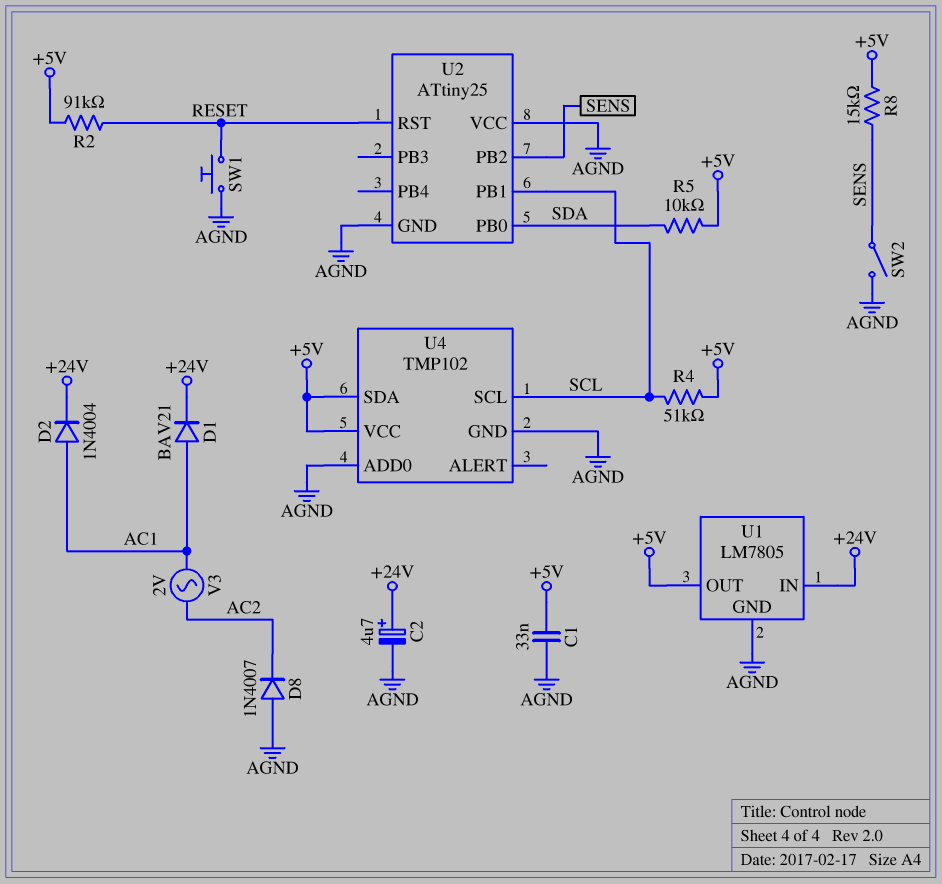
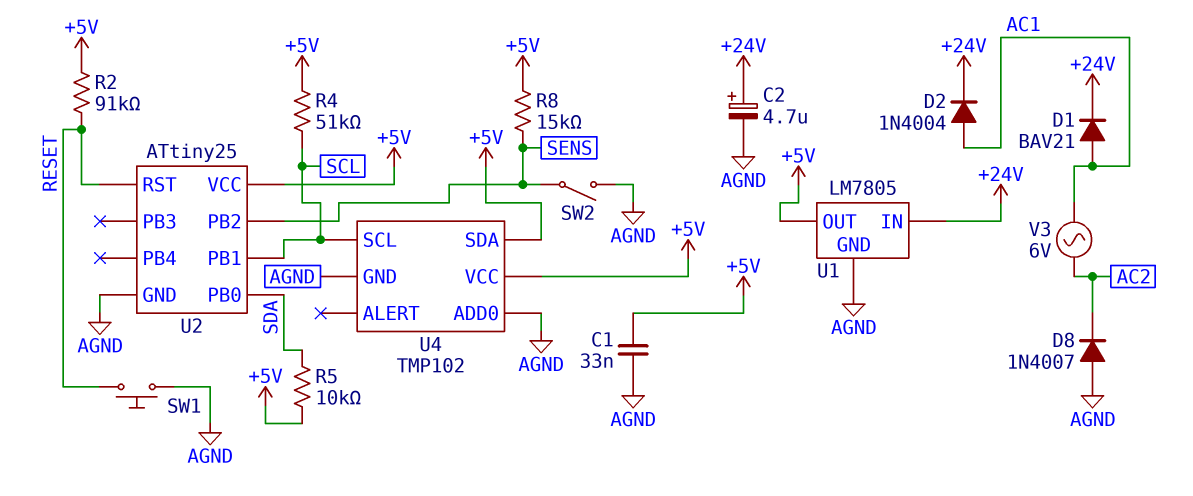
U2 pin VCC: AGND -> +5V
V3: AC 2V (AC1, AC2) -> AC 6V (AC1, AC2)

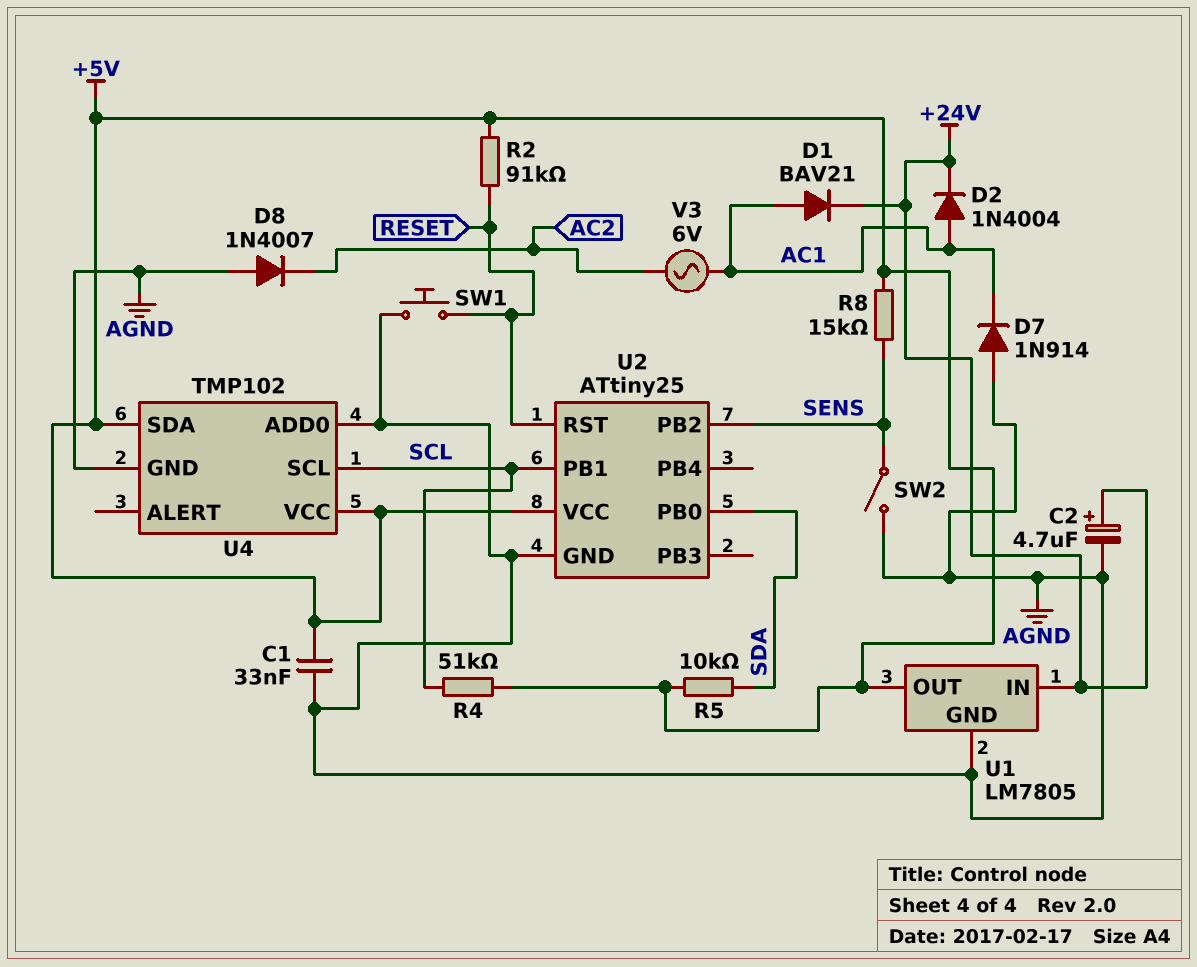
D7: none -> diode 1N914 (A AGND, K AC1)

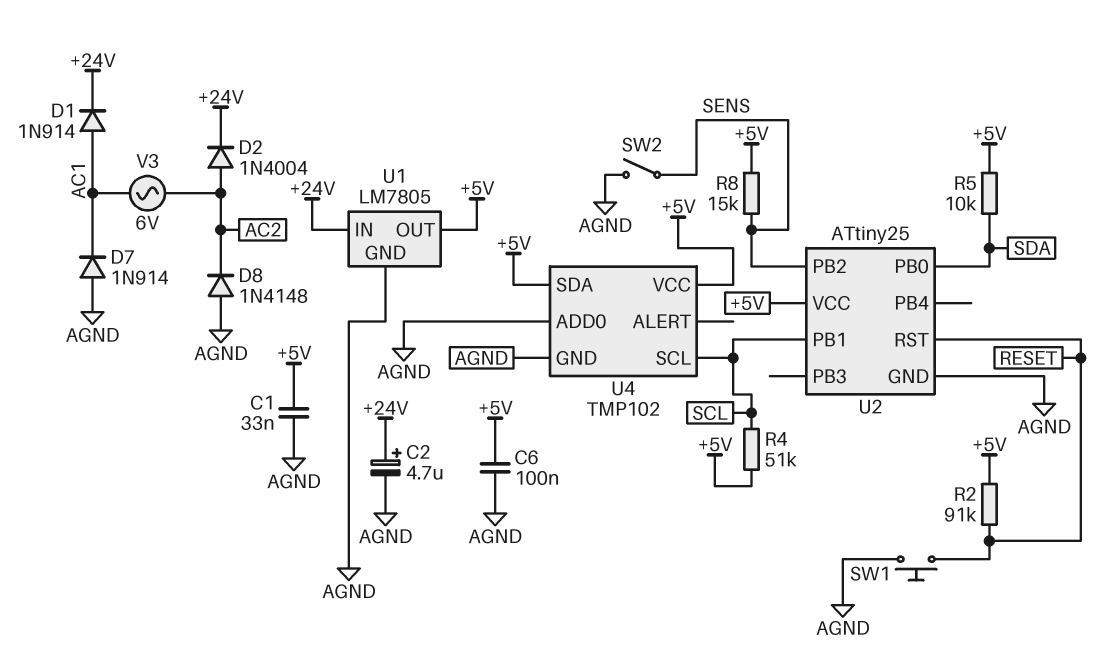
C6: none -> 100nF (+5V, AGND)
D1: diode BAV21 (A AC1, K +24V) -> diode 1N914 (A AC1, K +24V)
D2: diode 1N4004 (A AC1, K +24V) -> diode 1N4004 (A AC2, K +24V)
D8: diode 1N4007 (A AGND, K AC2) -> diode 1N4148 (A AGND, K AC2)

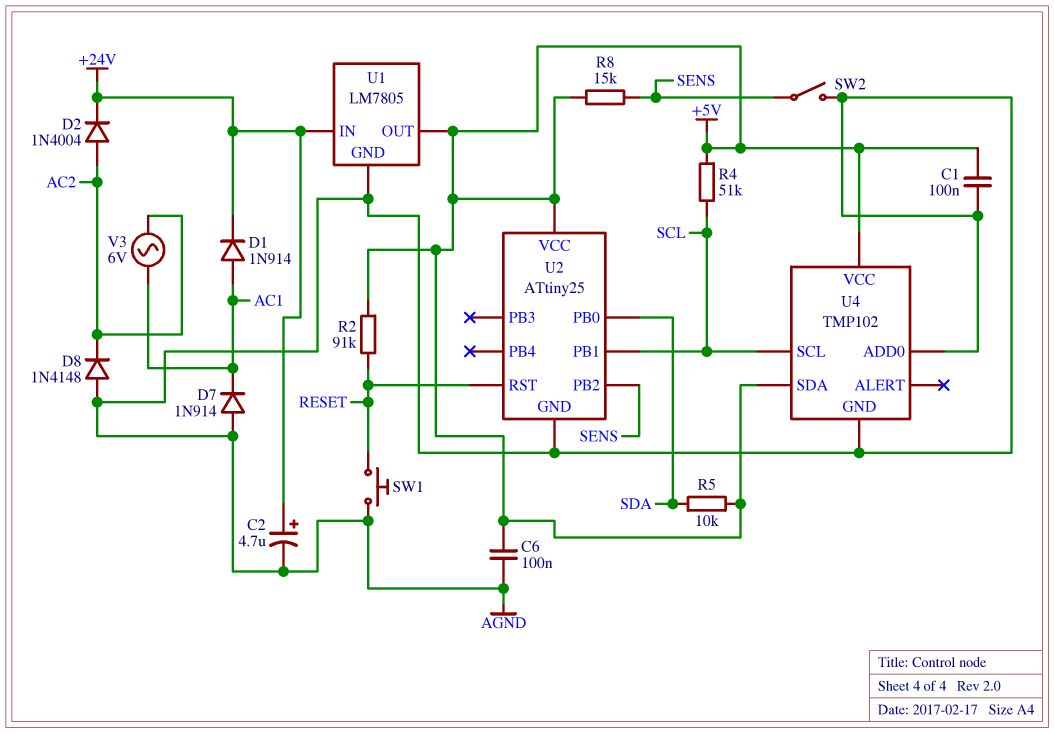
C1: 33nF (+5V, AGND) -> 100nF (+5V, AGND)

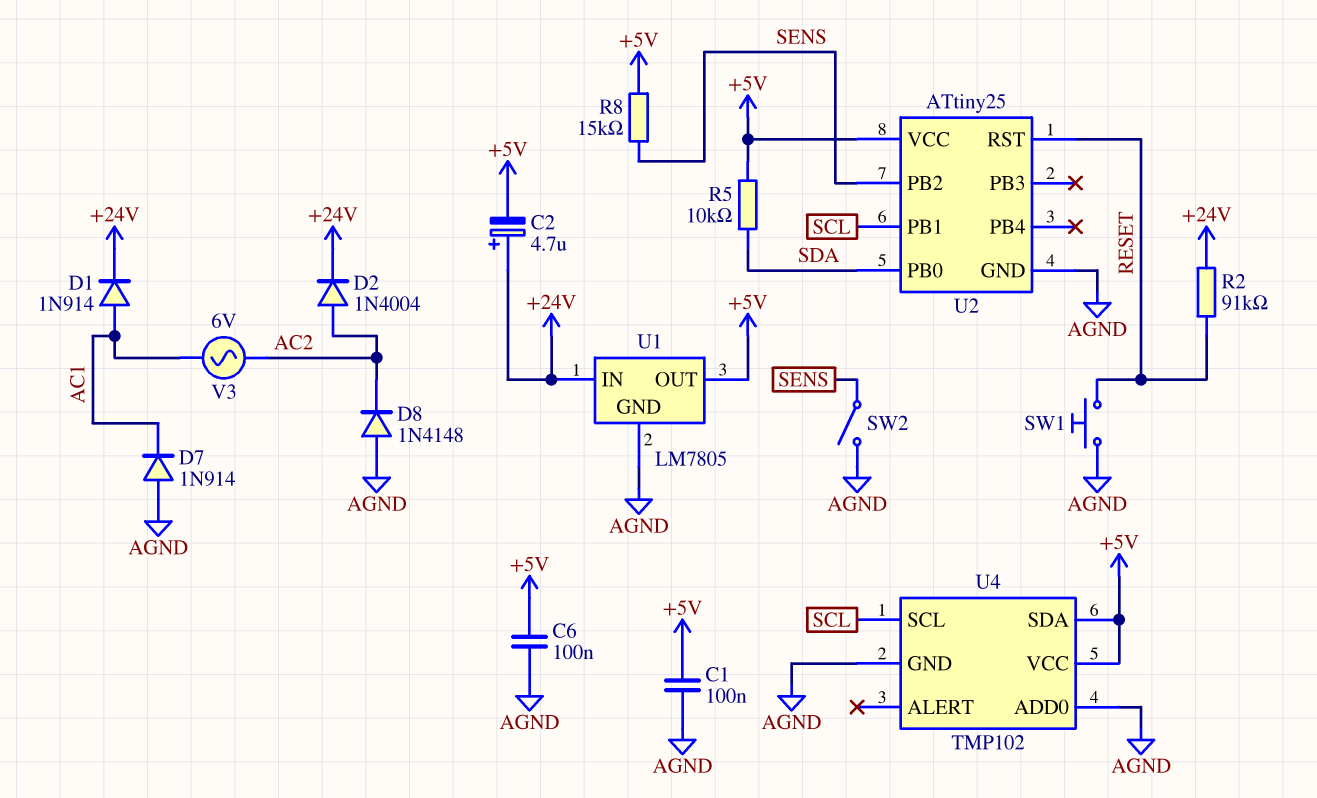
C2: 4.7uF (plus +24V, minus AGND) -> 4.7uF (plus +24V, minus +5V)
R2: 91k (+5V, RESET) -> 91k (+24V, RESET)
R4: 51k (+5V, SCL) -> none

